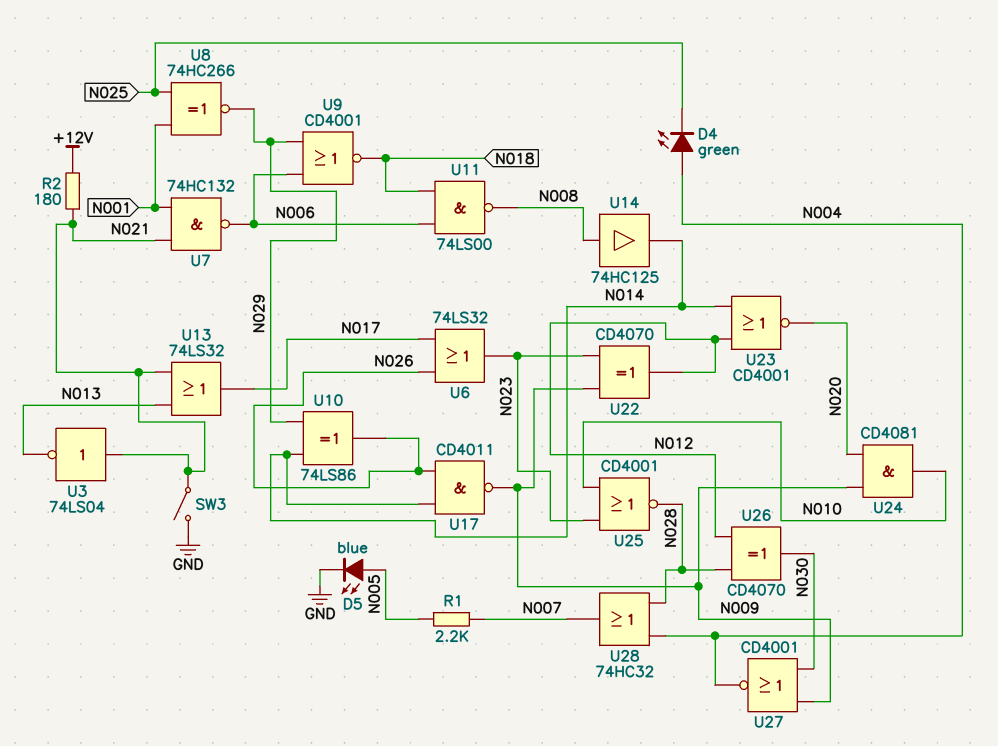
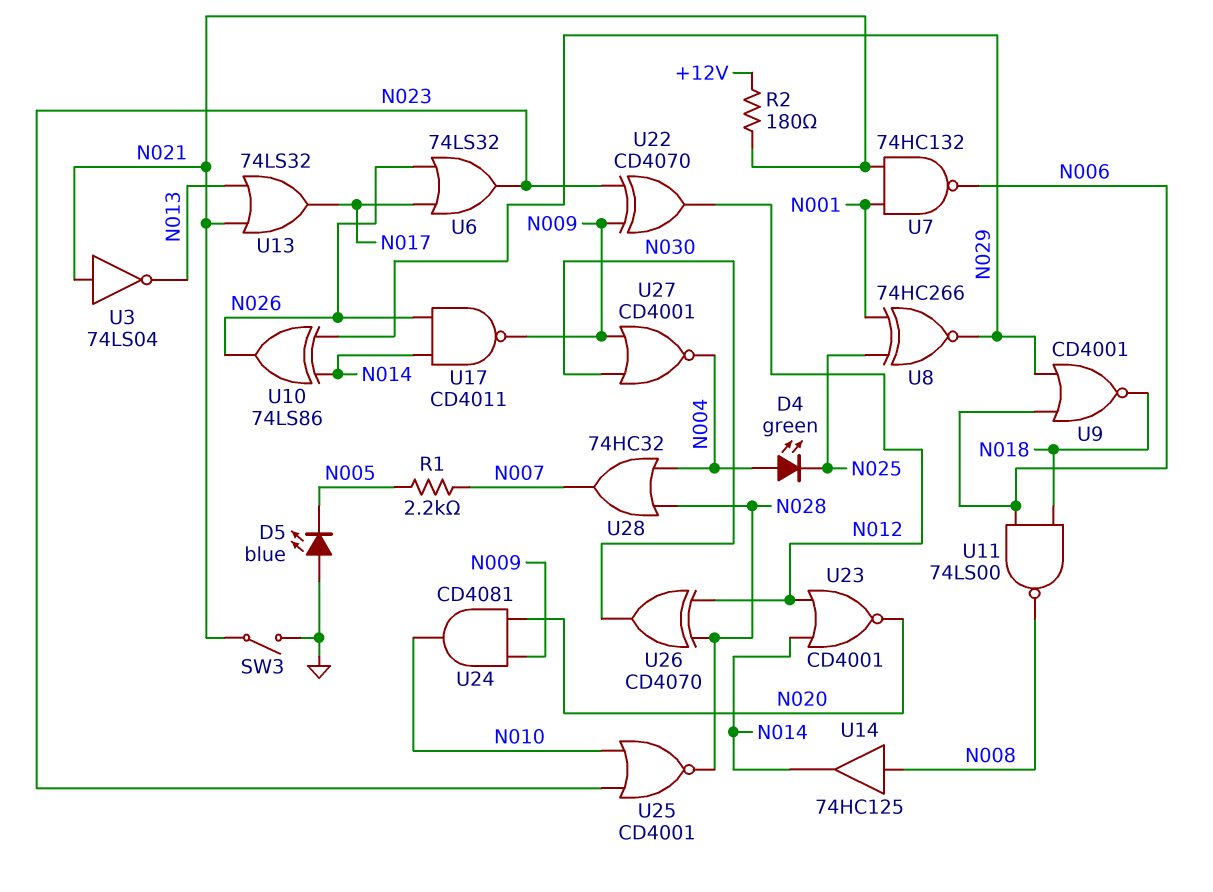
D5: LED blue (A N005, K GND) -> LED blue (A GND, K N005)

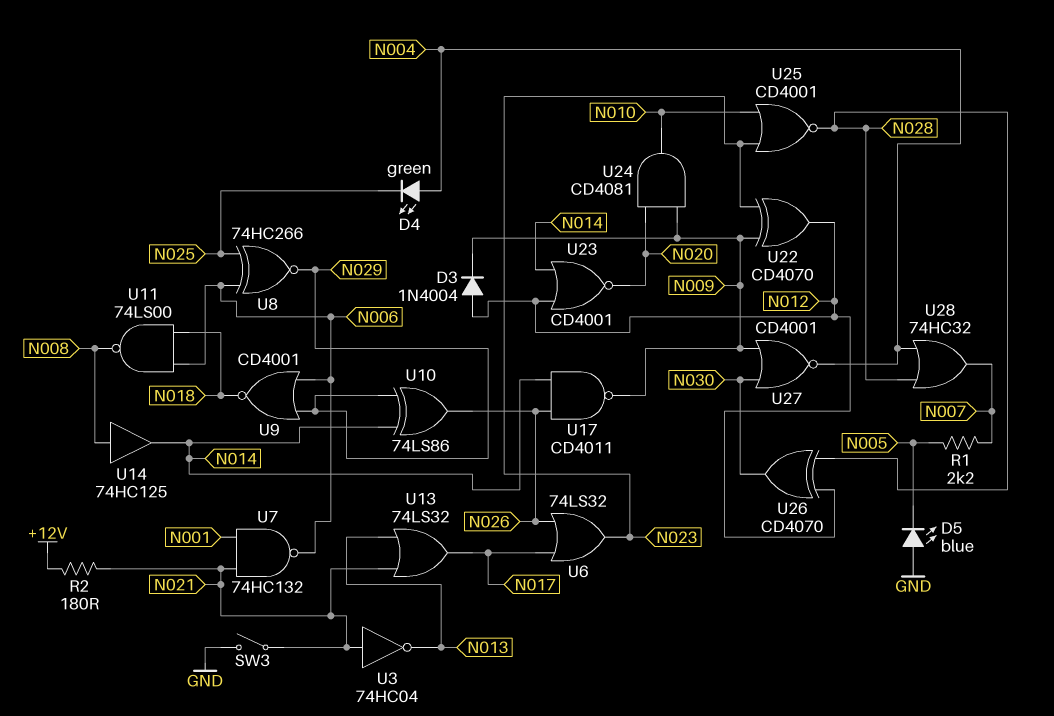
D3: none -> diode 1N4004 (A N012, K N009)
U3: NOT 74LS04 (in N021, out N013) -> NOT 74HC04 (in N021, out N013)
U8: XNOR 74HC266 (in N001, in N025, out N029) -> XNOR 74HC266 (in N006, in N025, out N029)

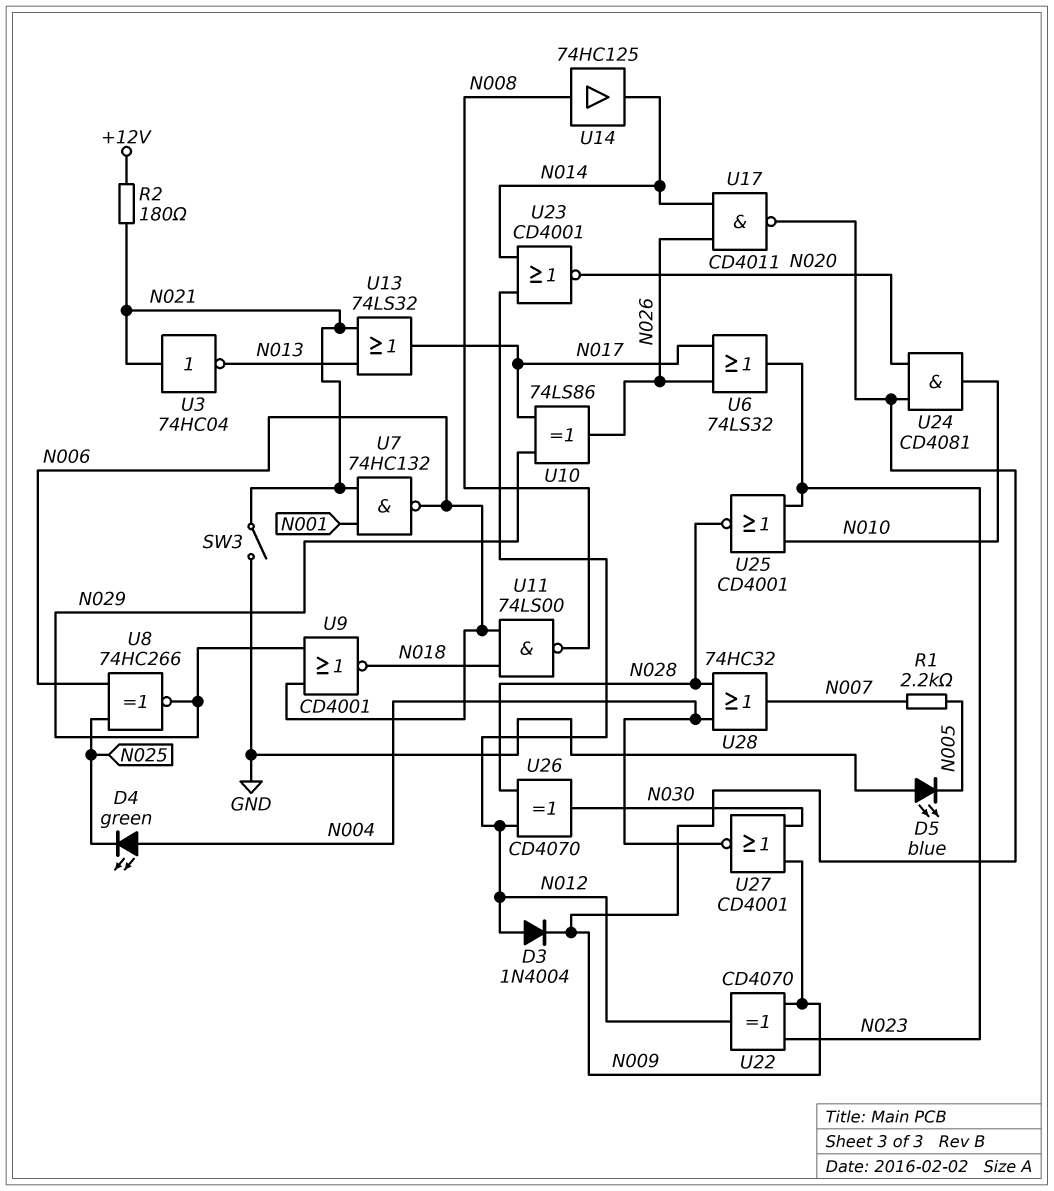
U10: XOR 74LS86 (in N014, in N029, out N026) -> XOR 74LS86 (in N017, in N029, out N026)

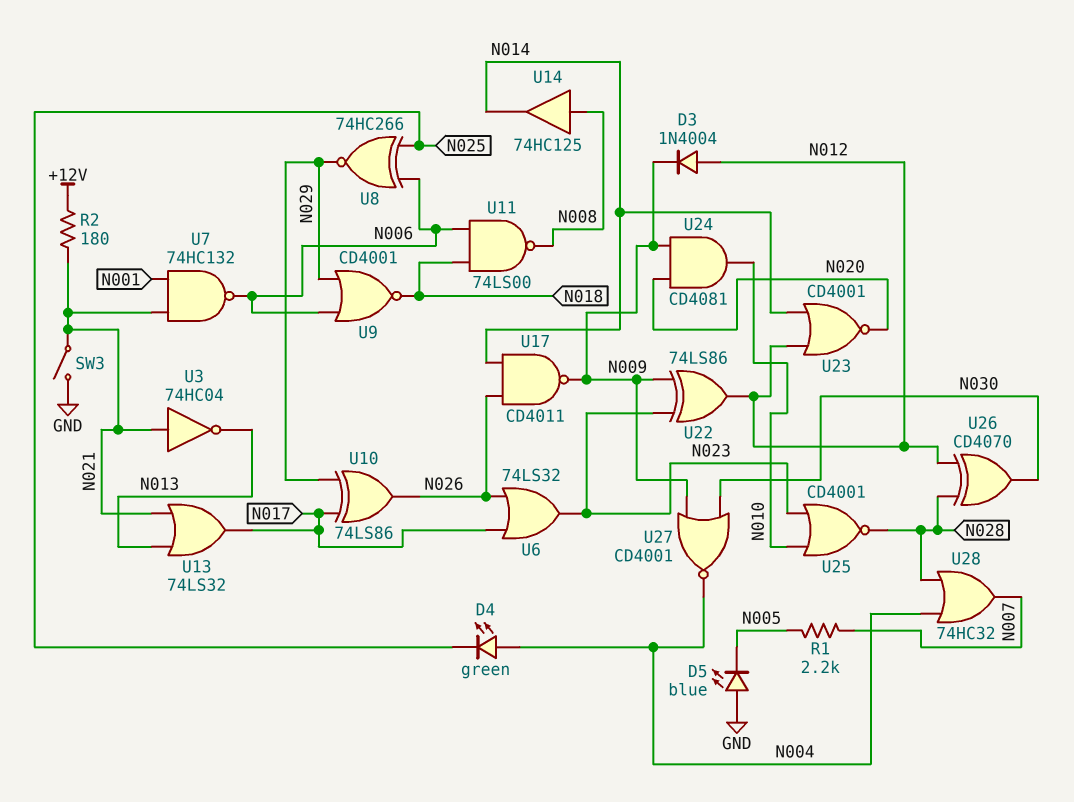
U22: XOR CD4070 (in N009, in N023, out N012) -> XOR 74LS86 (in N009, in N023, out N012)

